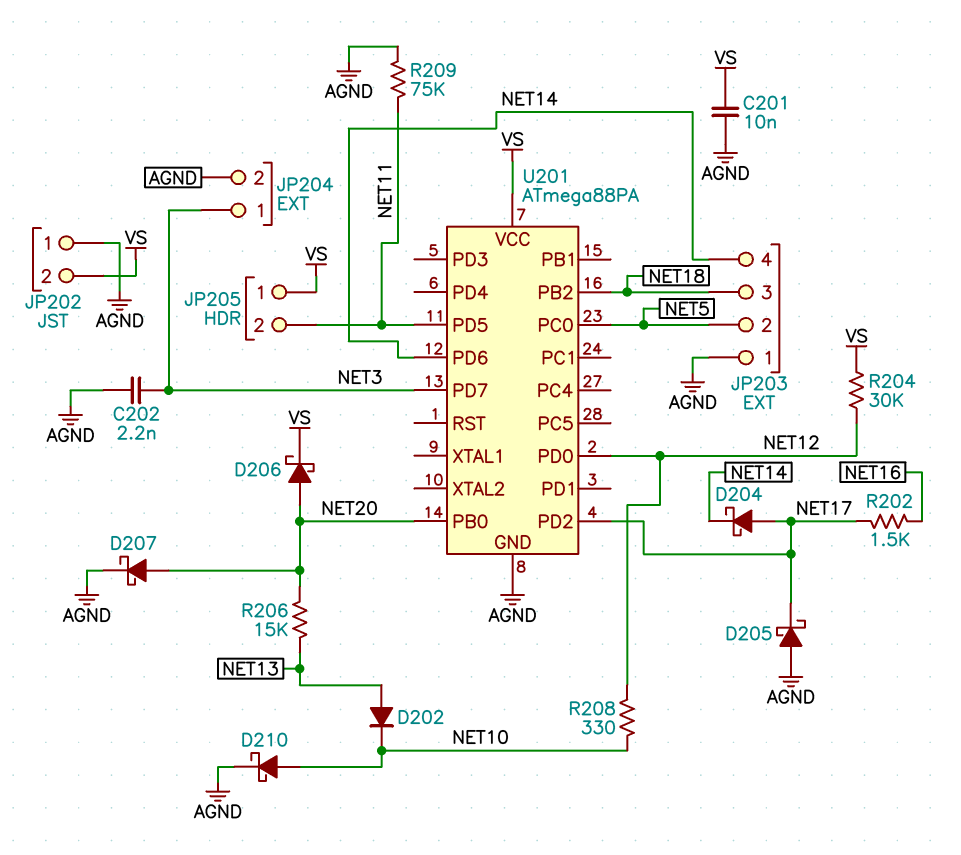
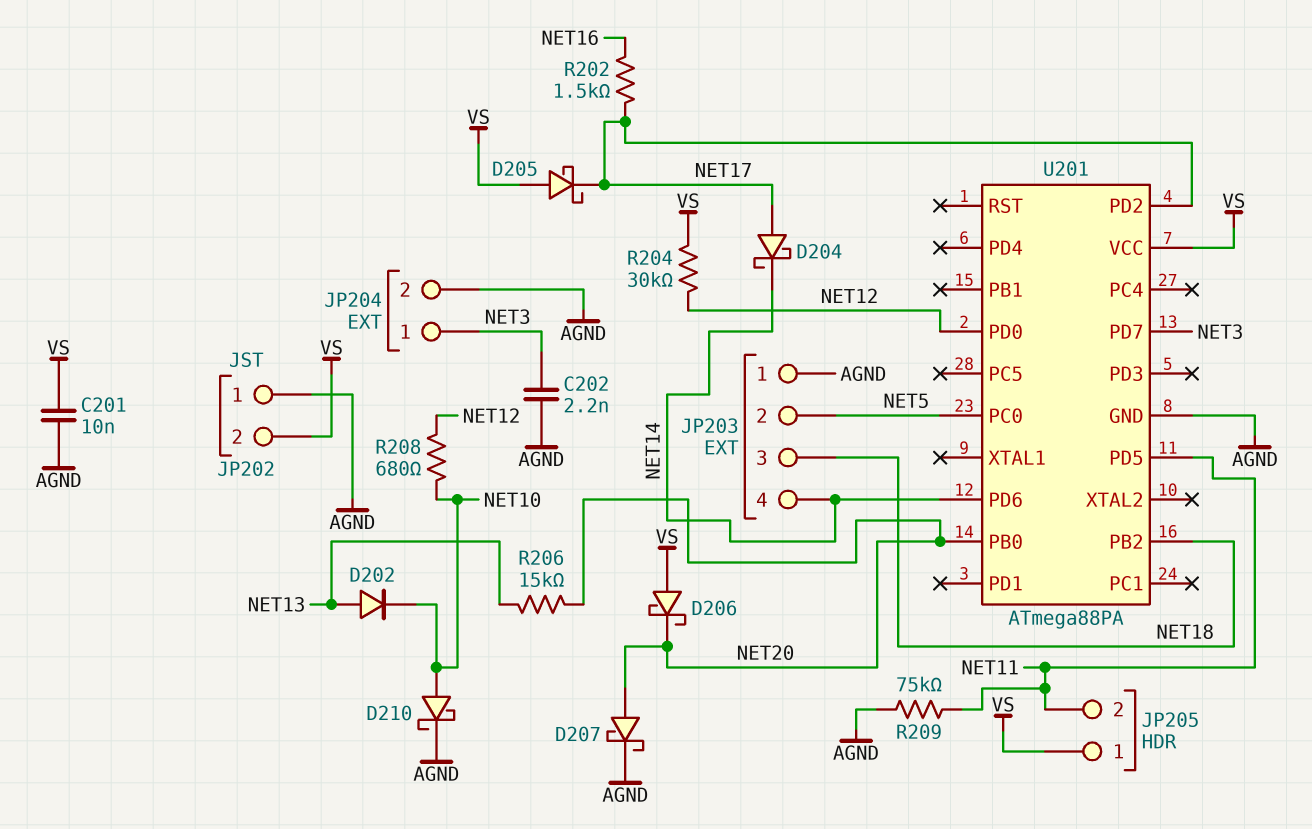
D205: schottky (A AGND, K NET17) -> schottky (A VS, K NET17)
D206: schottky (A NET20, K VS) -> schottky (A VS, K NET20)
R208: 330 (NET10, NET12) -> 680 (NET10, NET12)

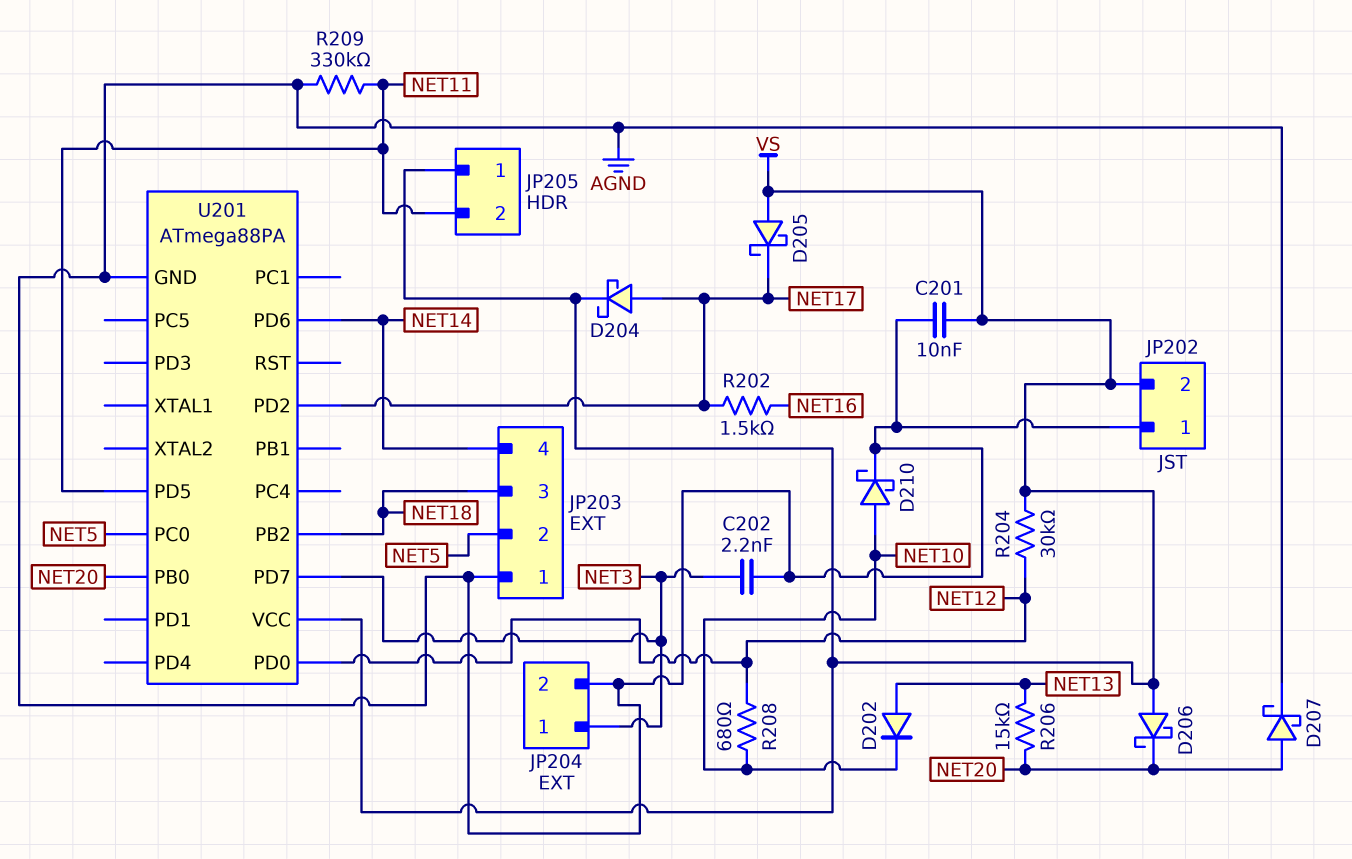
D204: schottky (A NET17, K NET14) -> schottky (A NET17, K VS)
R209: 75k (AGND, NET11) -> 330k (AGND, NET11)

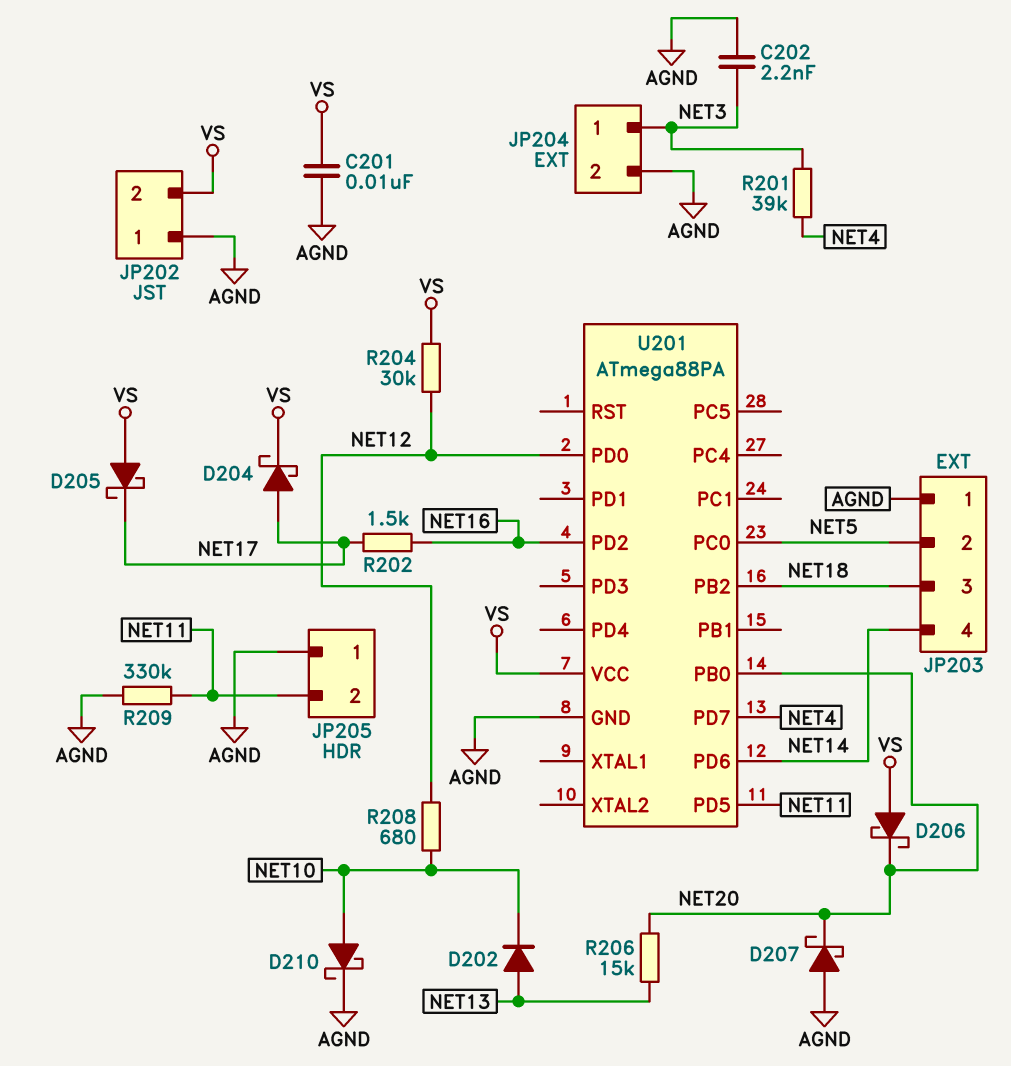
D207: schottky (A NET20, K AGND) -> schottky (A AGND, K NET20)
JP205 pin 1: VS -> AGND
R201: none -> 39k (NET3, NET4)
U201 pin PD2: NET17 -> NET16
U201 pin PD7: NET3 -> NET4

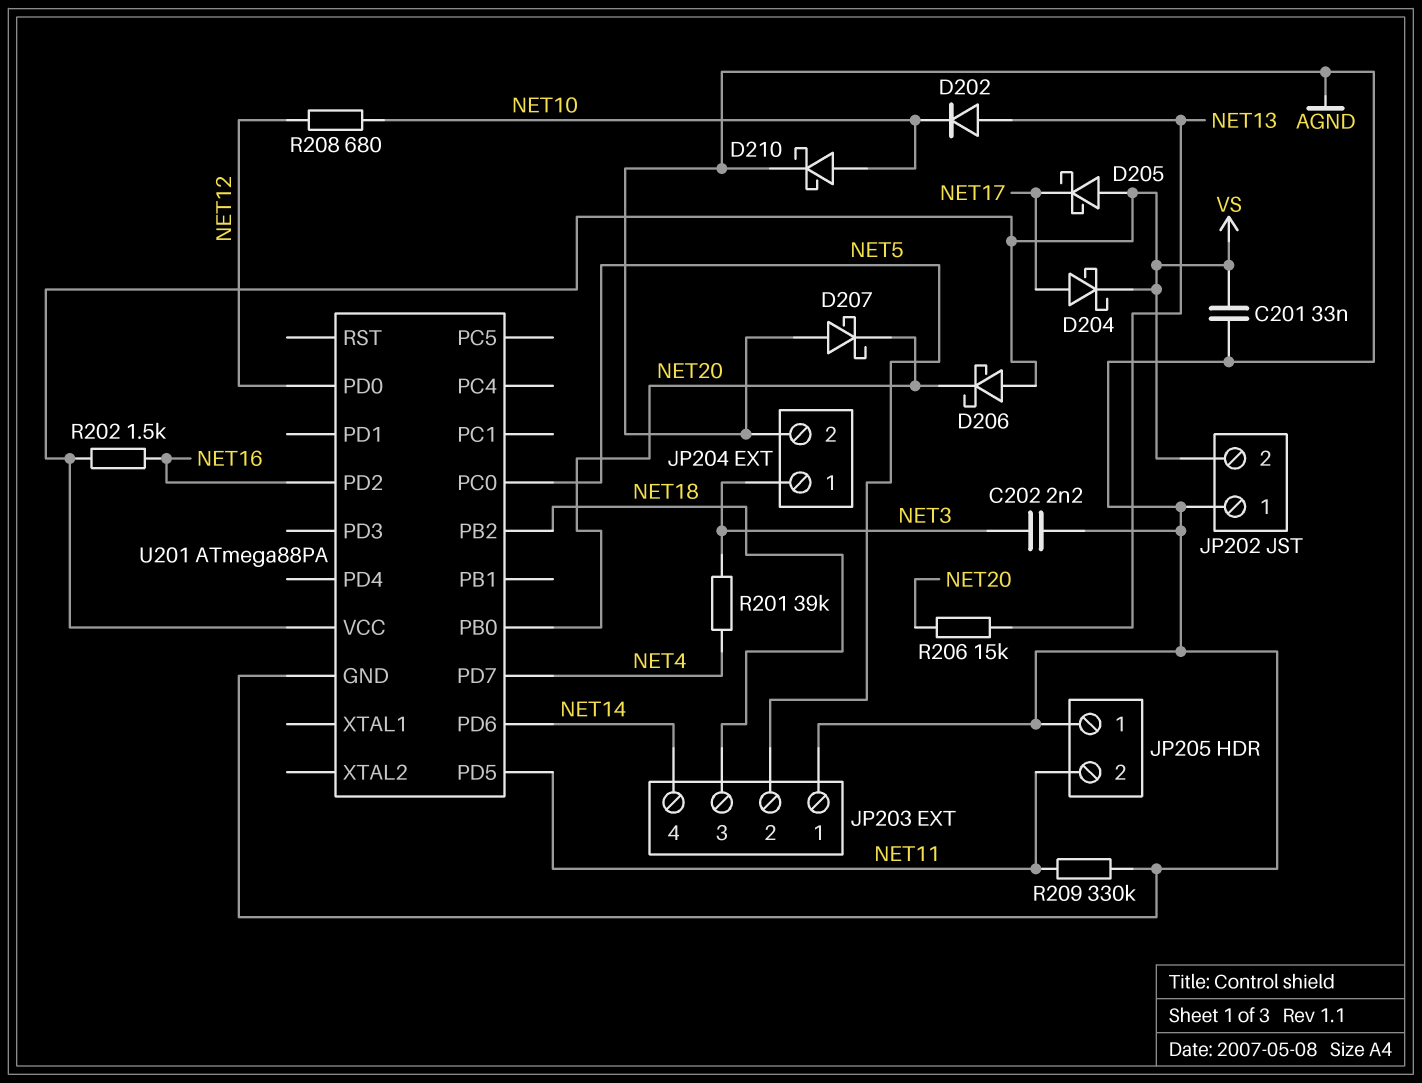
C201: 10nF (AGND, VS) -> 33nF (AGND, VS)
R202: 1.5k (NET16, NET17) -> 1.5k (NET16, VS)
R204: 30k (NET12, VS) -> none

